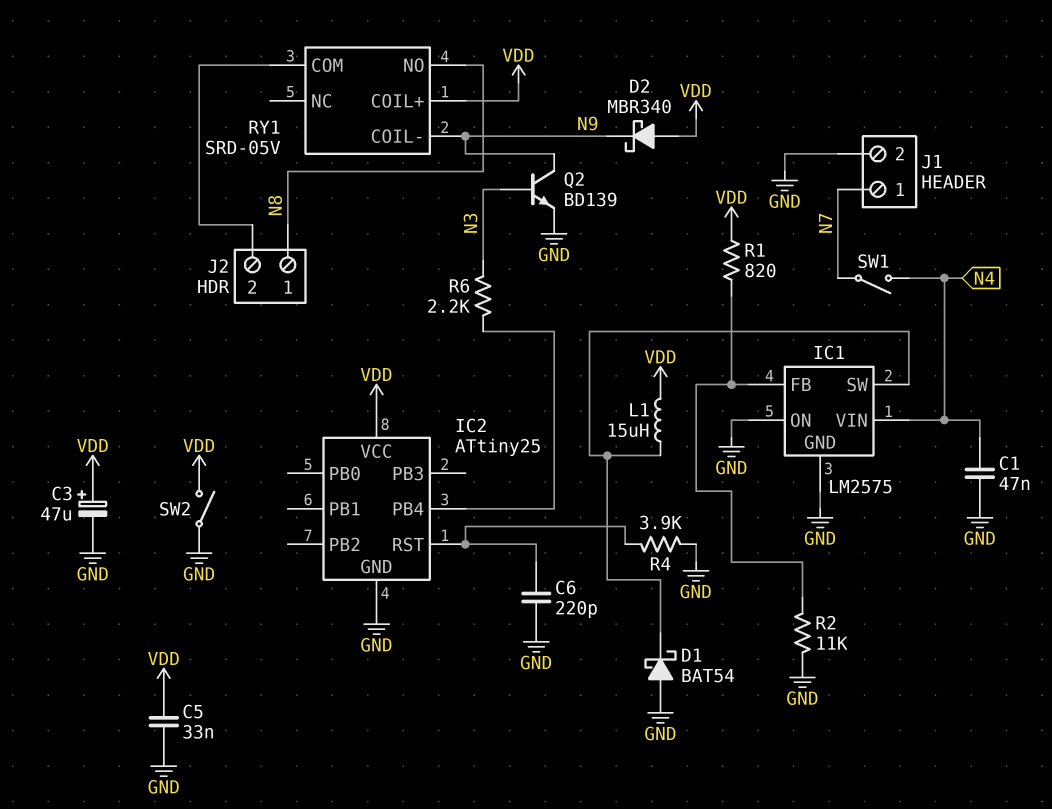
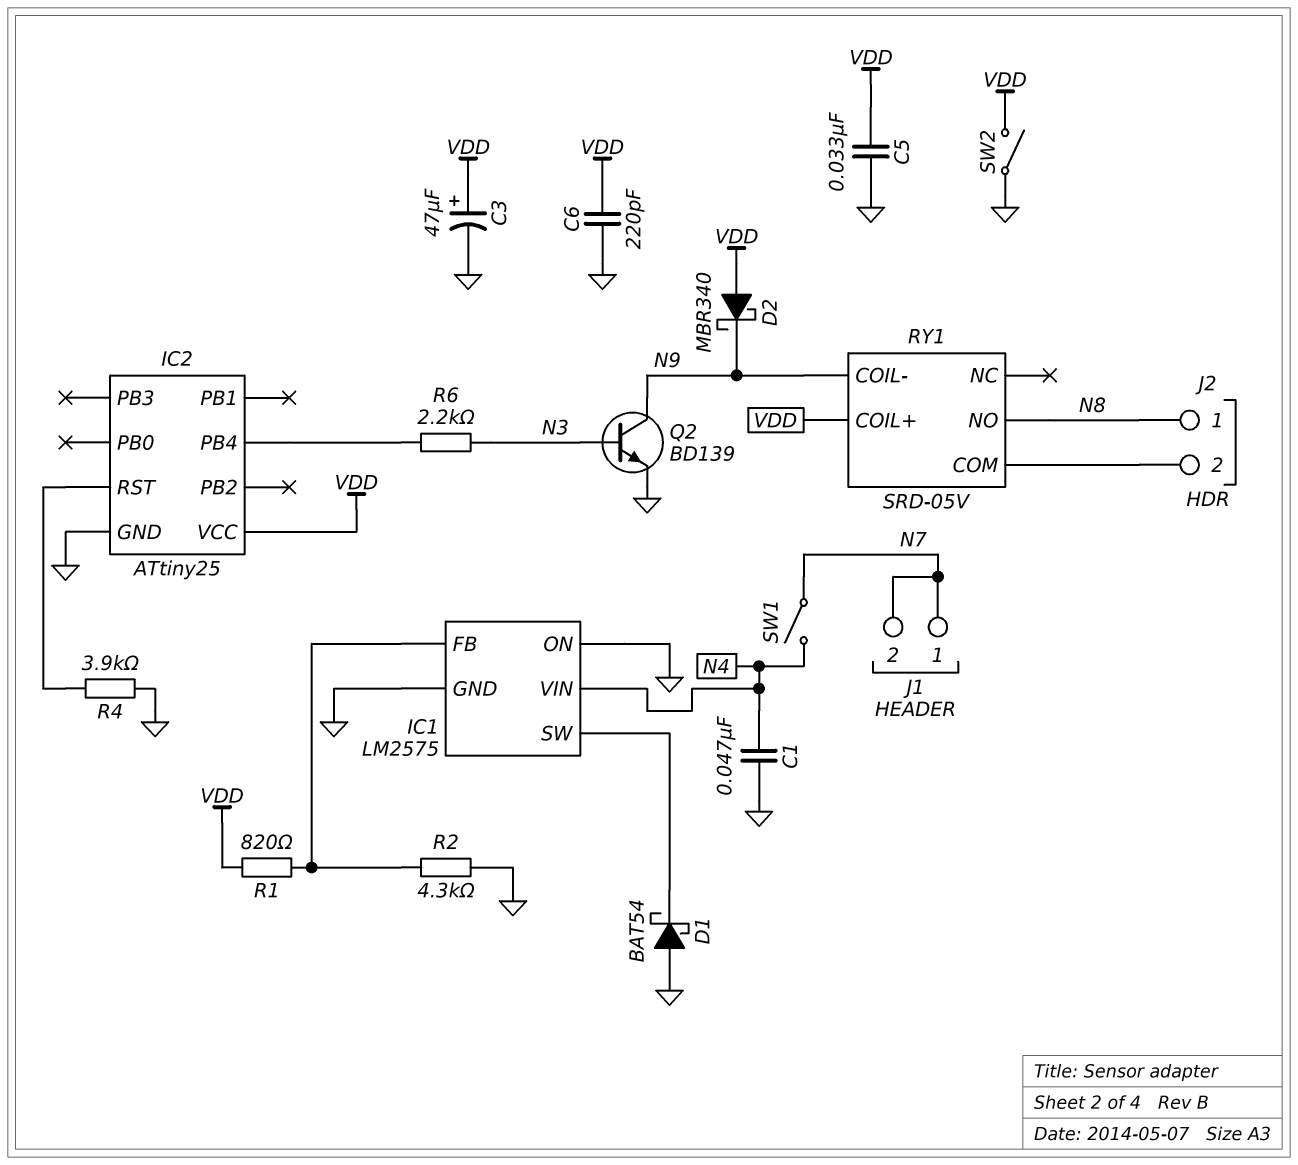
C6: 220pF (GND, IC2/RST) -> 220pF (GND, VDD)
J1 pin 2: GND -> N7
L1: 15uH (IC1/SW, VDD) -> none
R2: 11k (GND, IC1/FB) -> 4.3k (GND, IC1/FB)

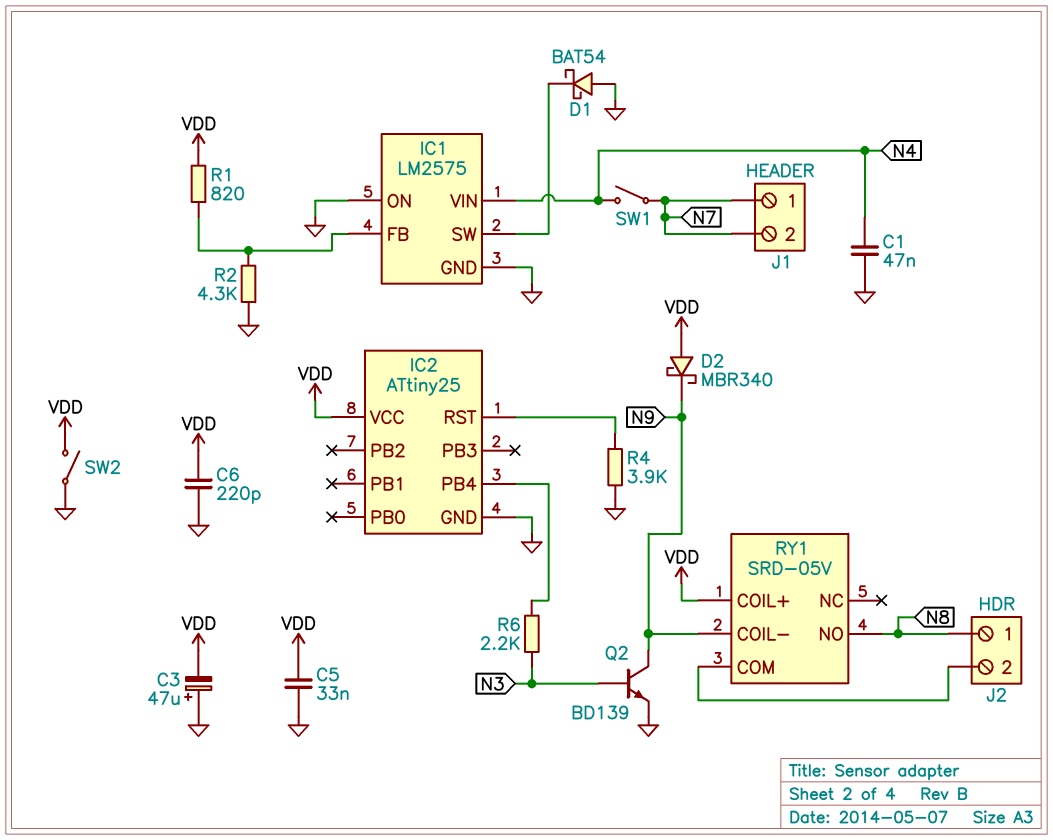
C3: 47uF (plus VDD, minus GND) -> 47uF (plus GND, minus VDD)

